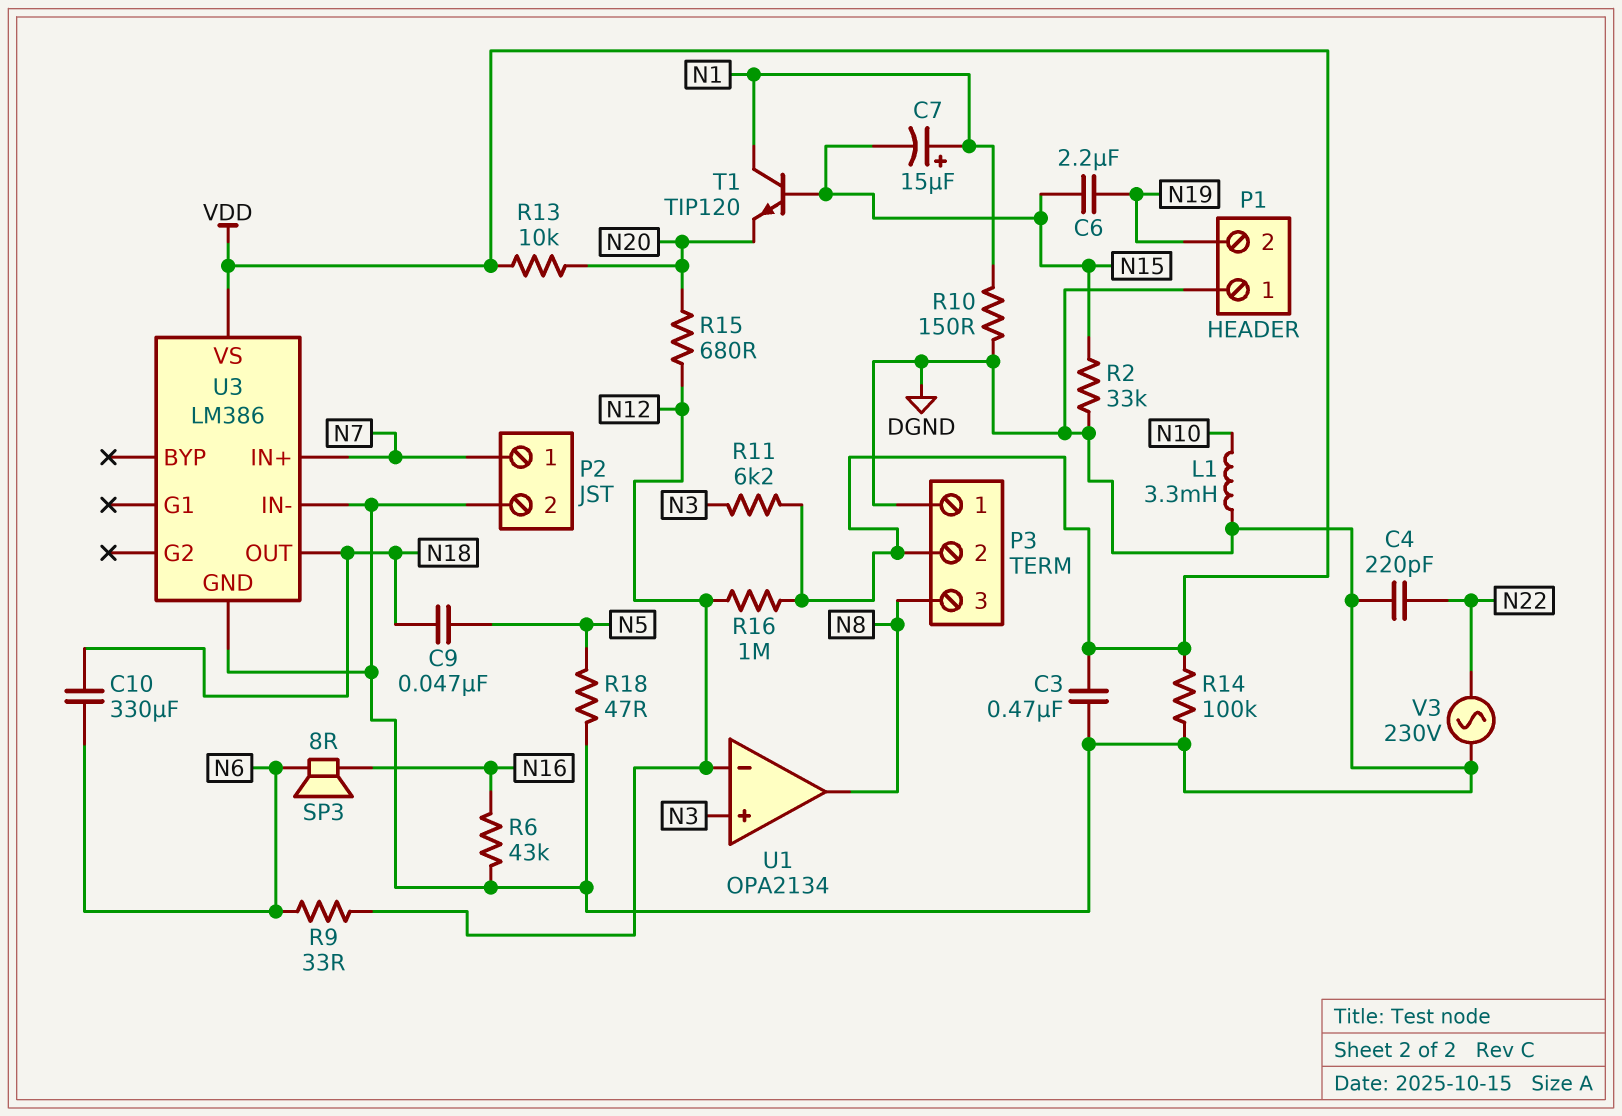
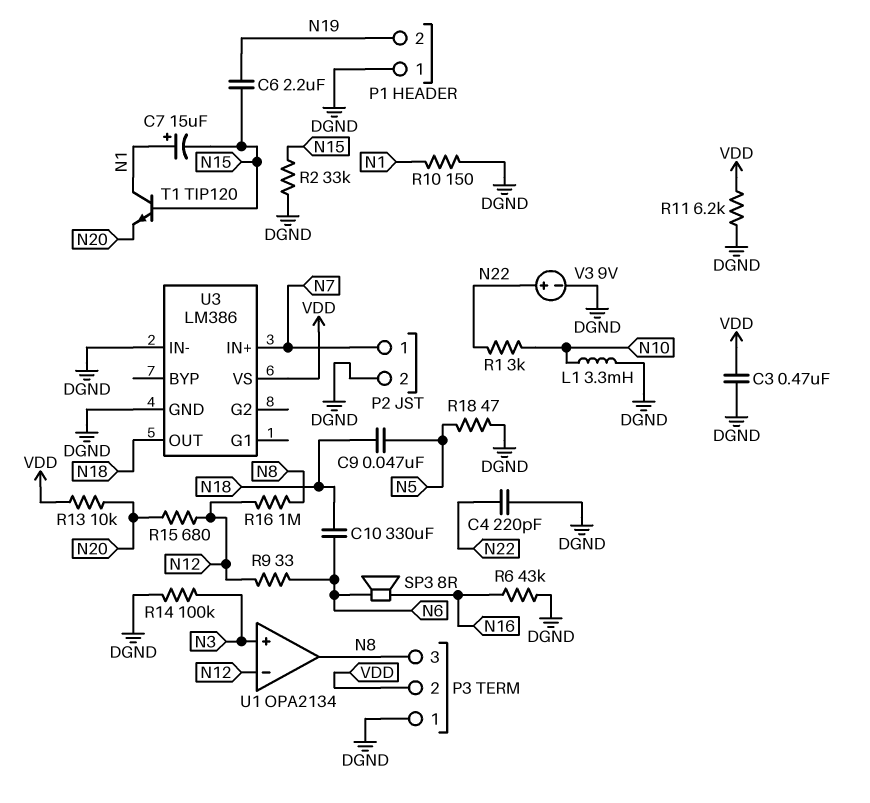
R1: none -> 3k (N10, N22)
R11: 6.2k (N3, VDD) -> 6.2k (DGND, VDD)
R14: 100k (DGND, VDD) -> 100k (DGND, N3)
R16: 1M (N12, VDD) -> 1M (N8, N12)
V3: AC 230V (DGND, N22) -> 9V (plus N22, minus DGND)

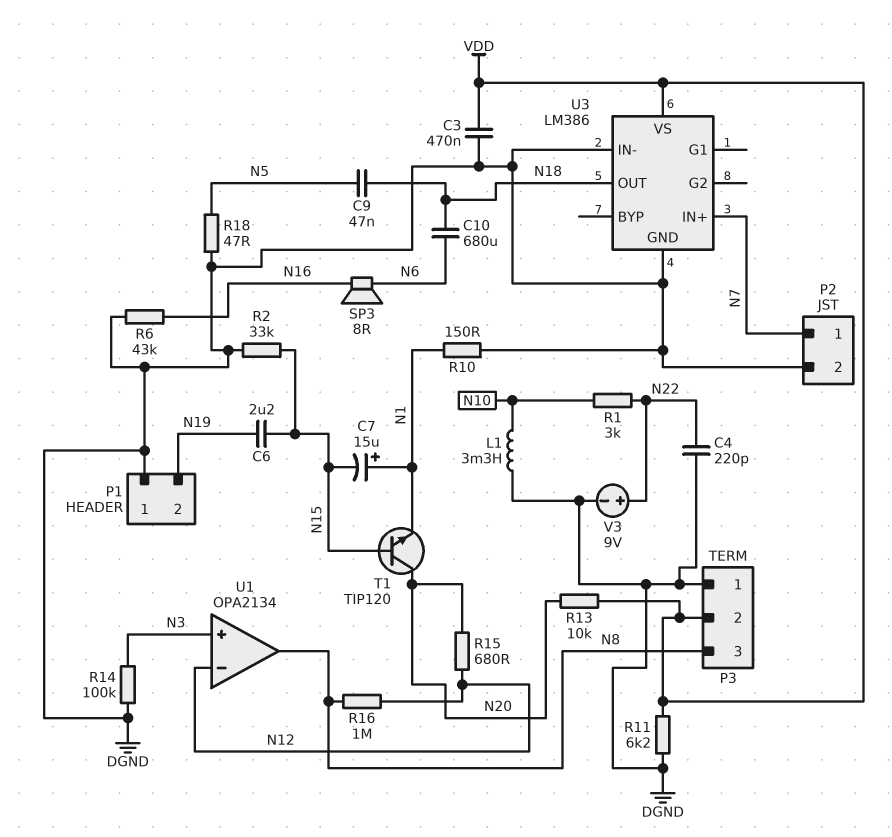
C10: 330uF (N6, N18) -> 680uF (N6, N18)
R9: 33 (N6, N12) -> none
T1: NPN TIP120 (B N15, C N1, E N20) -> NPN TIP120 (B N15, C N20, E N1)

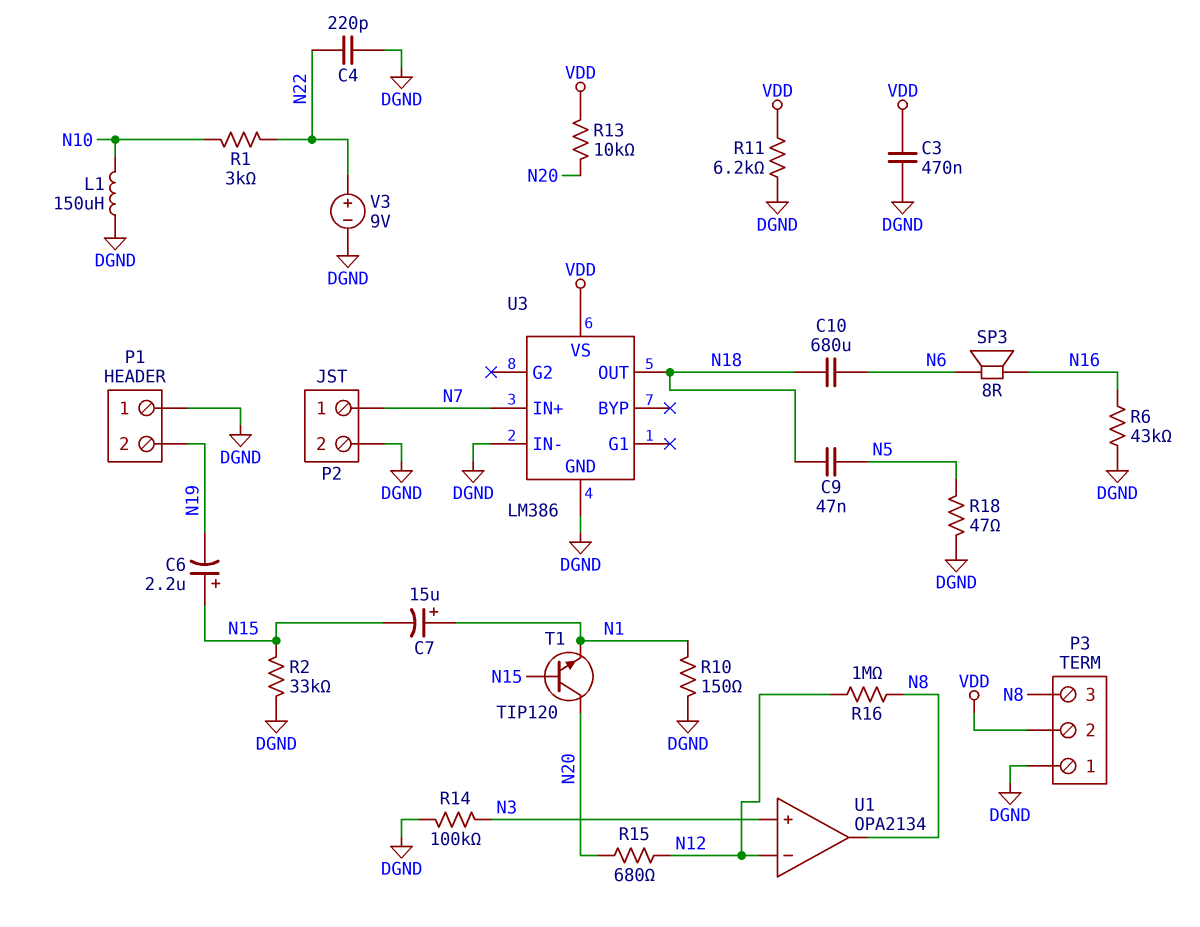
C6: 2.2uF (N15, N19) -> 2.2uF (plus N15, minus N19)
L1: 3.3mH (DGND, N10) -> 150uH (DGND, N10)

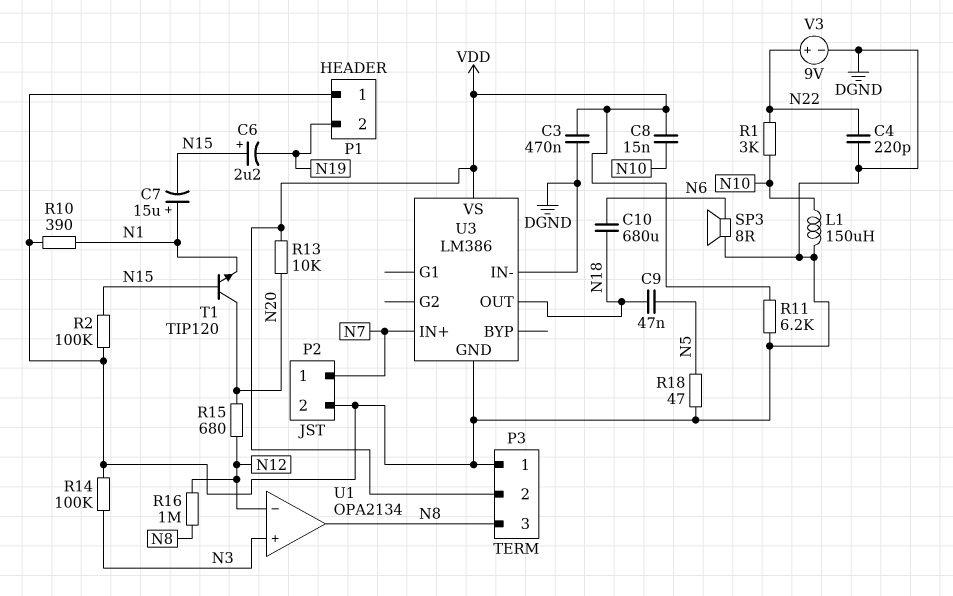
C8: none -> 15nF (N10, VDD)
R2: 33k (DGND, N15) -> 100k (DGND, N15)
R6: 43k (DGND, N16) -> none
R10: 150 (DGND, N1) -> 390 (DGND, N1)
SP3: speaker 8R (N6, N16) -> speaker 8R (DGND, N6)

